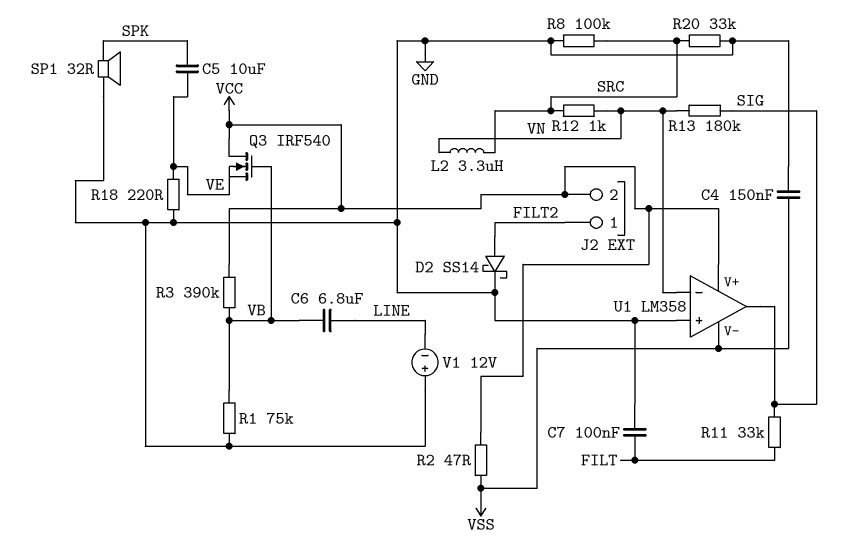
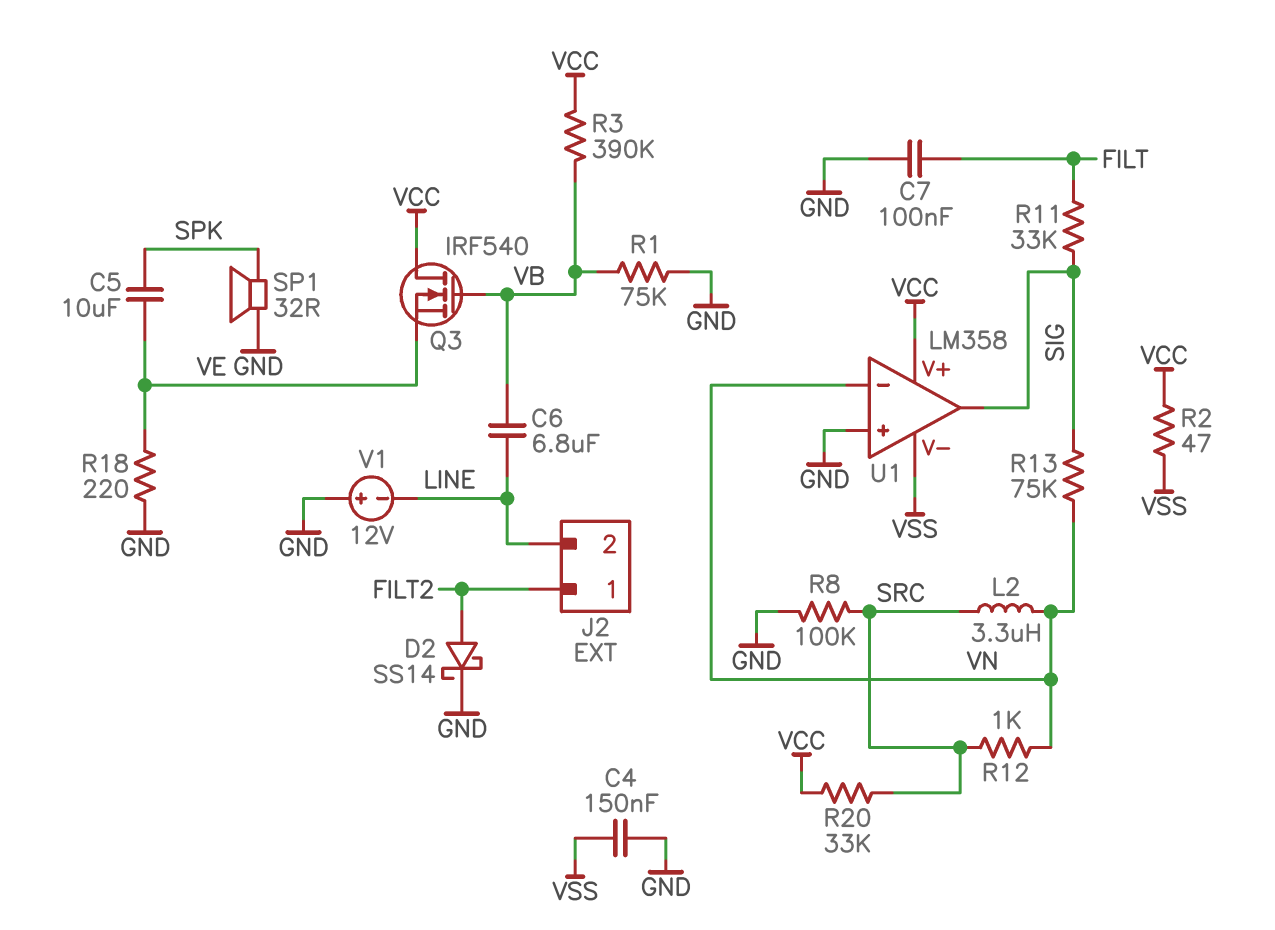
J2 pin 2: VCC -> LINE
R13: 180k (SIG, VN) -> 75k (SIG, VN)
R20: 33k (GND, SRC) -> 33k (SRC, VCC)

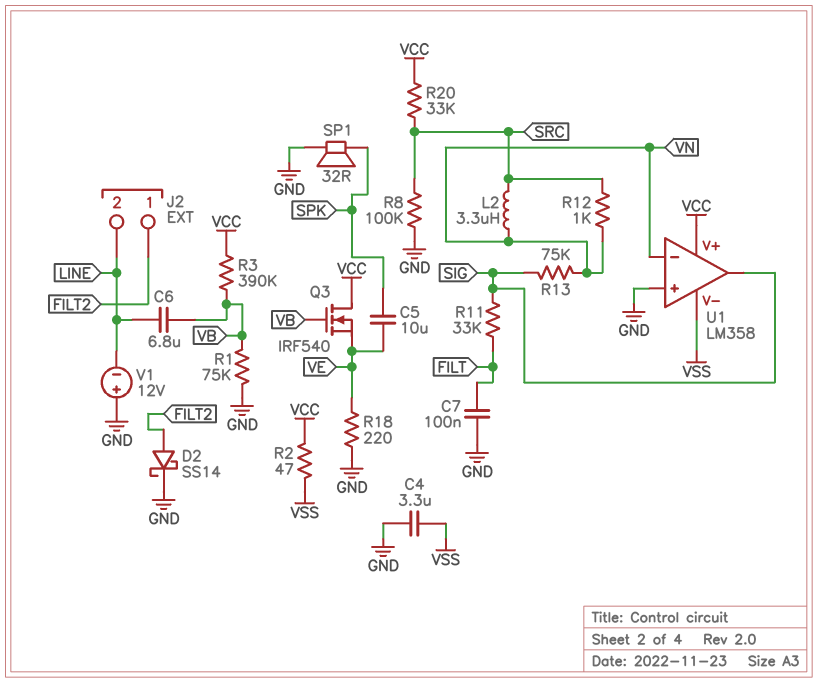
C4: 150nF (GND, VSS) -> 3.3uF (GND, VSS)

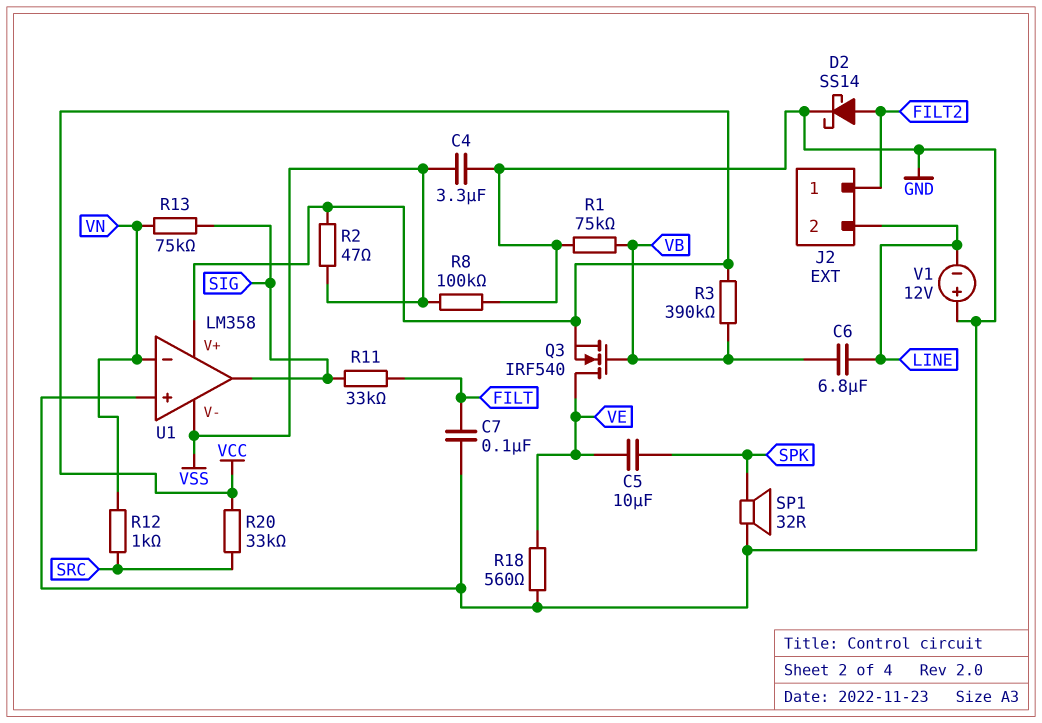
L2: 3.3uH (SRC, VN) -> none
Q3: NMOS IRF540 (G VB, D VCC, S VE) -> NMOS IRF540 (G VB, D VE, S VCC)
R8: 100k (GND, SRC) -> 100k (GND, VSS)
R18: 220 (GND, VE) -> 560 (GND, VE)

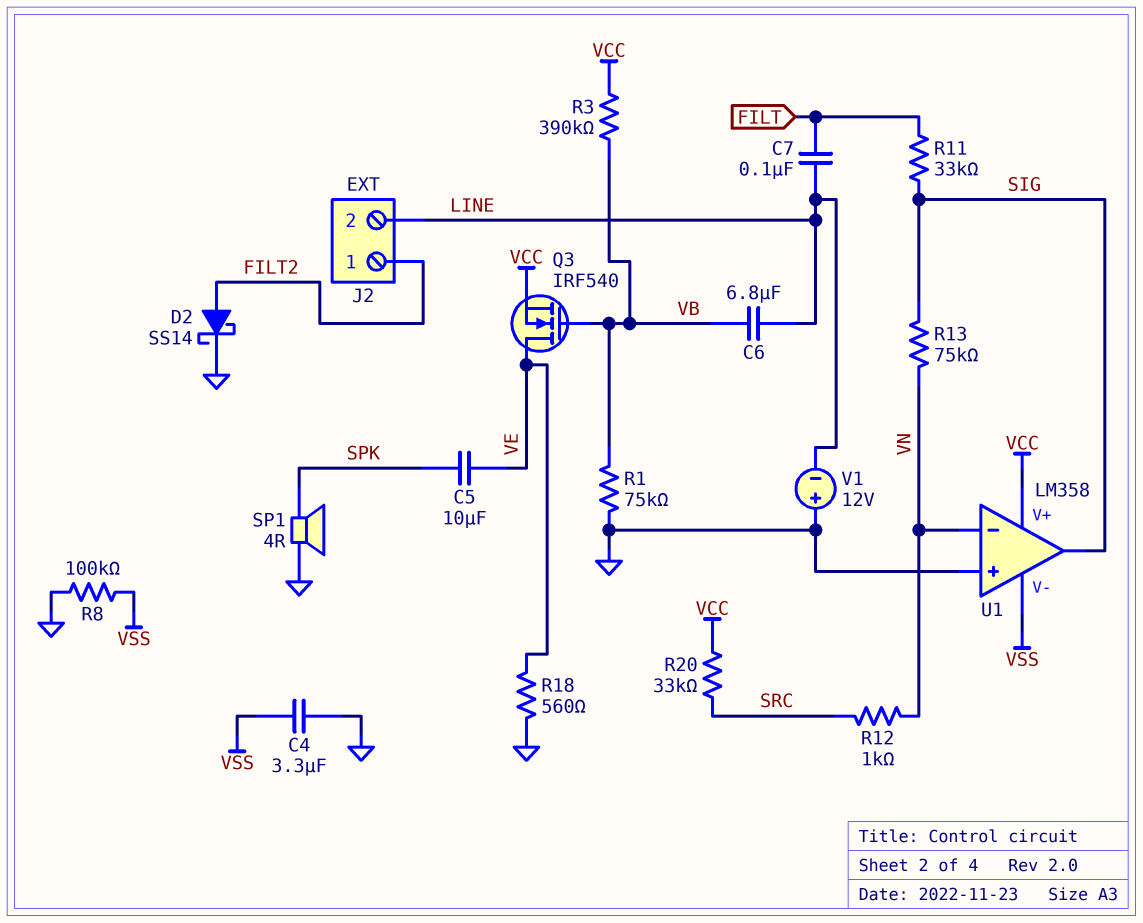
C7: 100nF (FILT, GND) -> 100nF (FILT, LINE)
R2: 47 (VCC, VSS) -> none
SP1: speaker 32R (GND, SPK) -> speaker 4R (GND, SPK)

